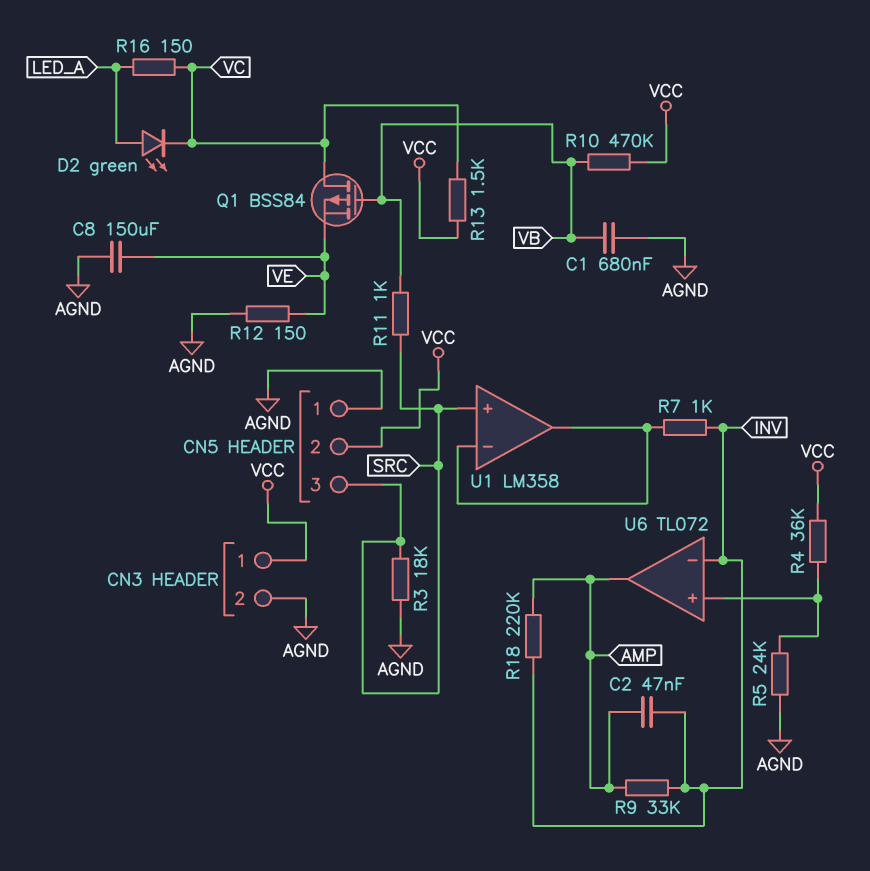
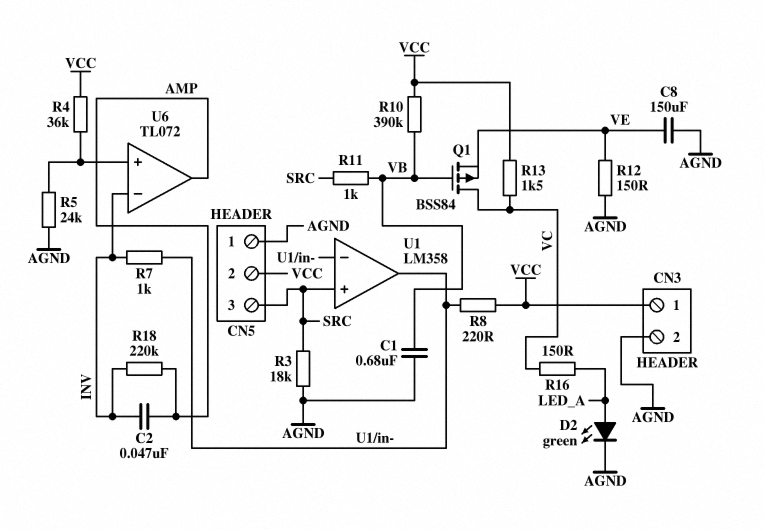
D2: LED green (A LED_A, K VC) -> LED green (A LED_A, K AGND)
R8: none -> 220 (U1/in-, VCC)
R9: 33k (AMP, INV) -> none
R10: 470k (VB, VCC) -> 390k (VB, VCC)

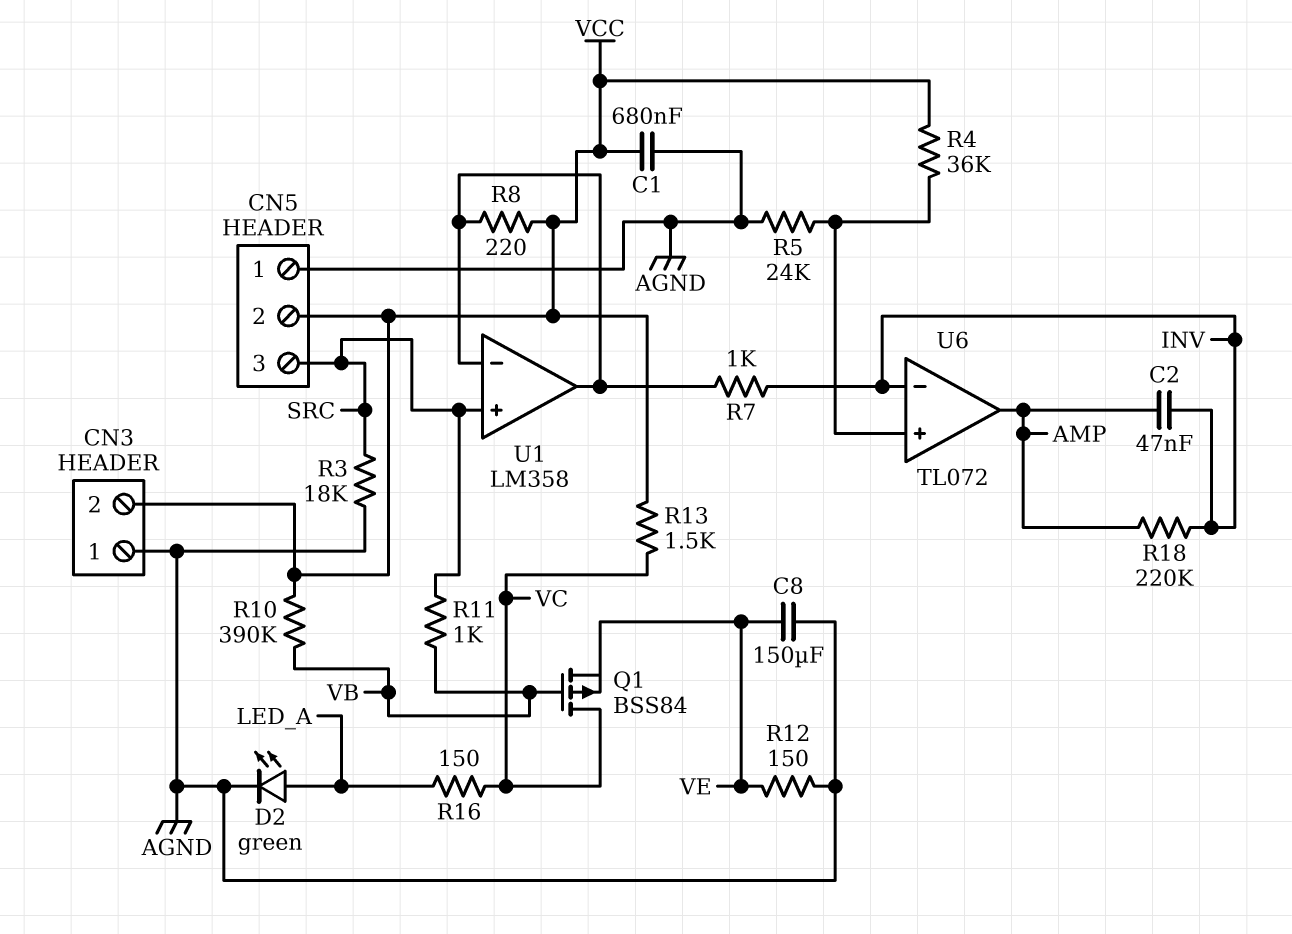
C1: 680nF (AGND, VB) -> 680nF (AGND, VCC)
CN3 pin 1: VCC -> AGND
CN3 pin 2: AGND -> VCC

